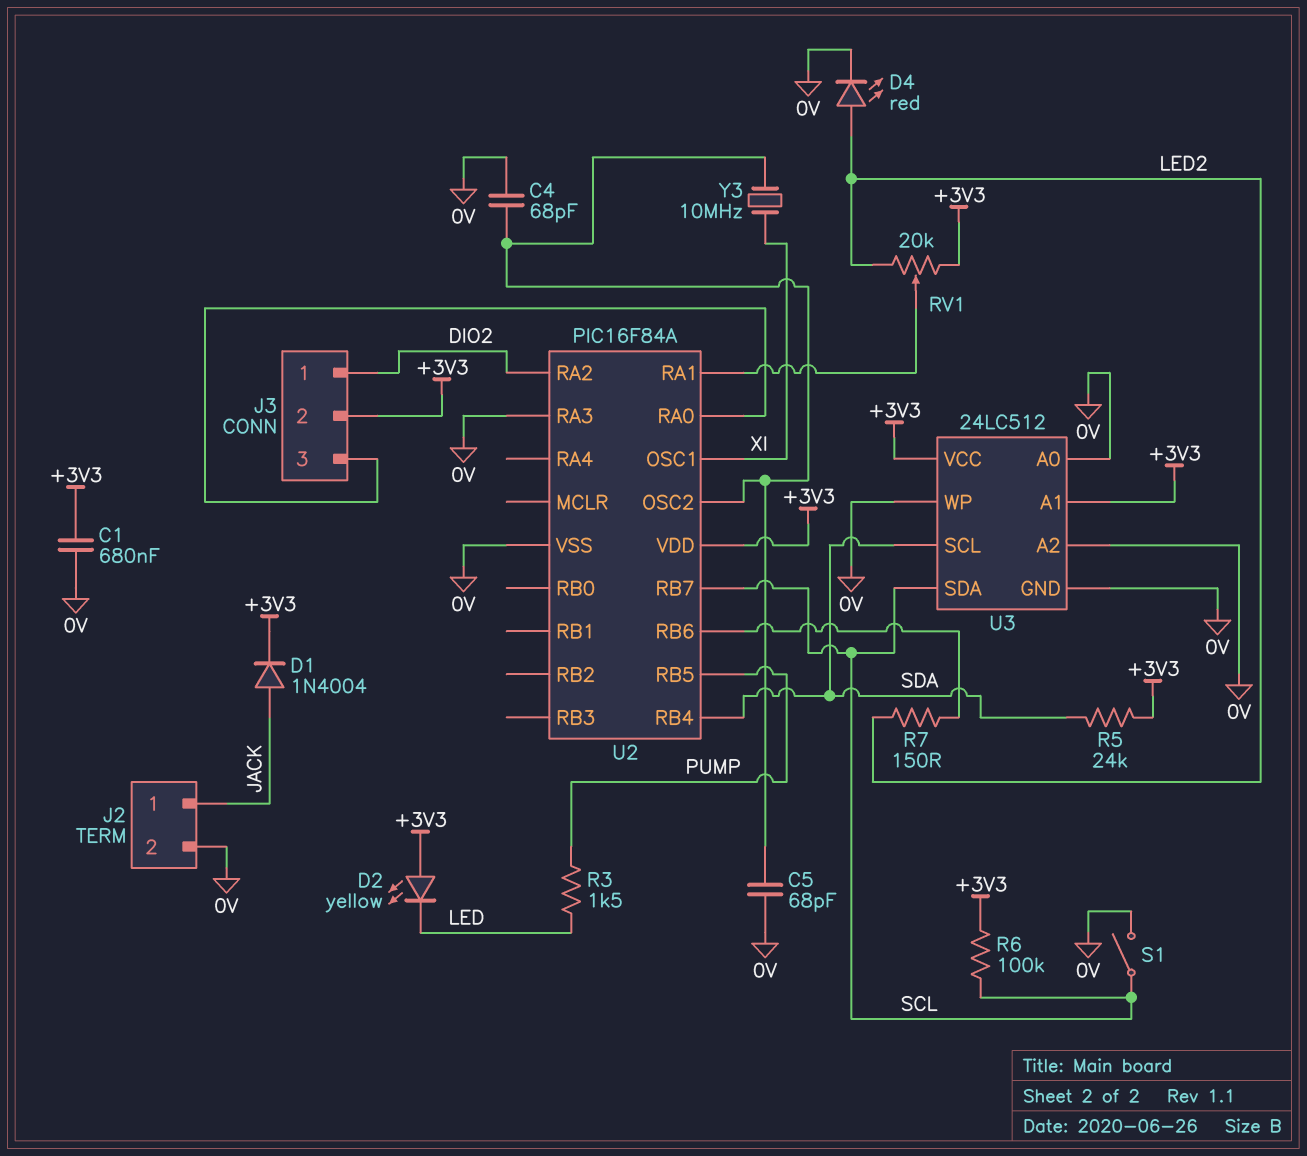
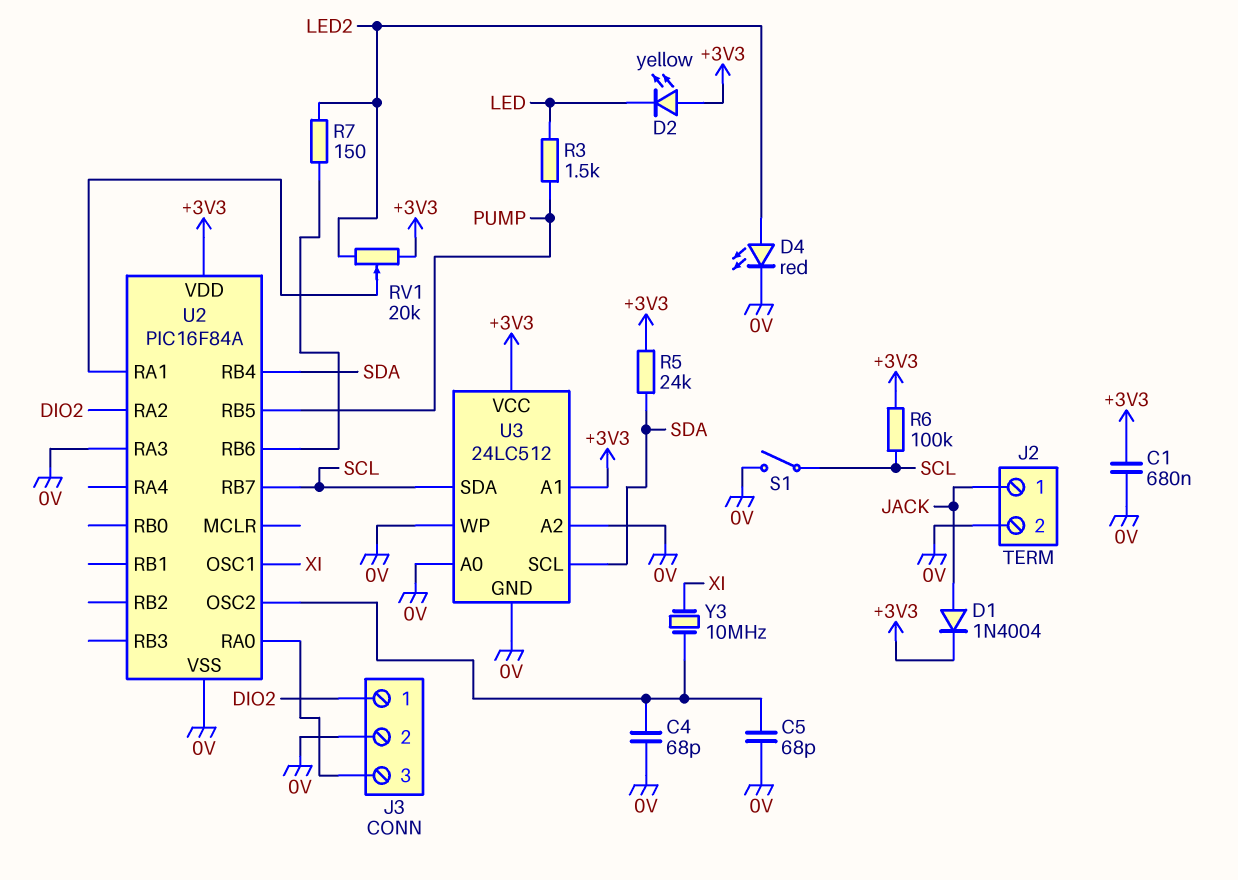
J3 pin 2: +3V3 -> 0V

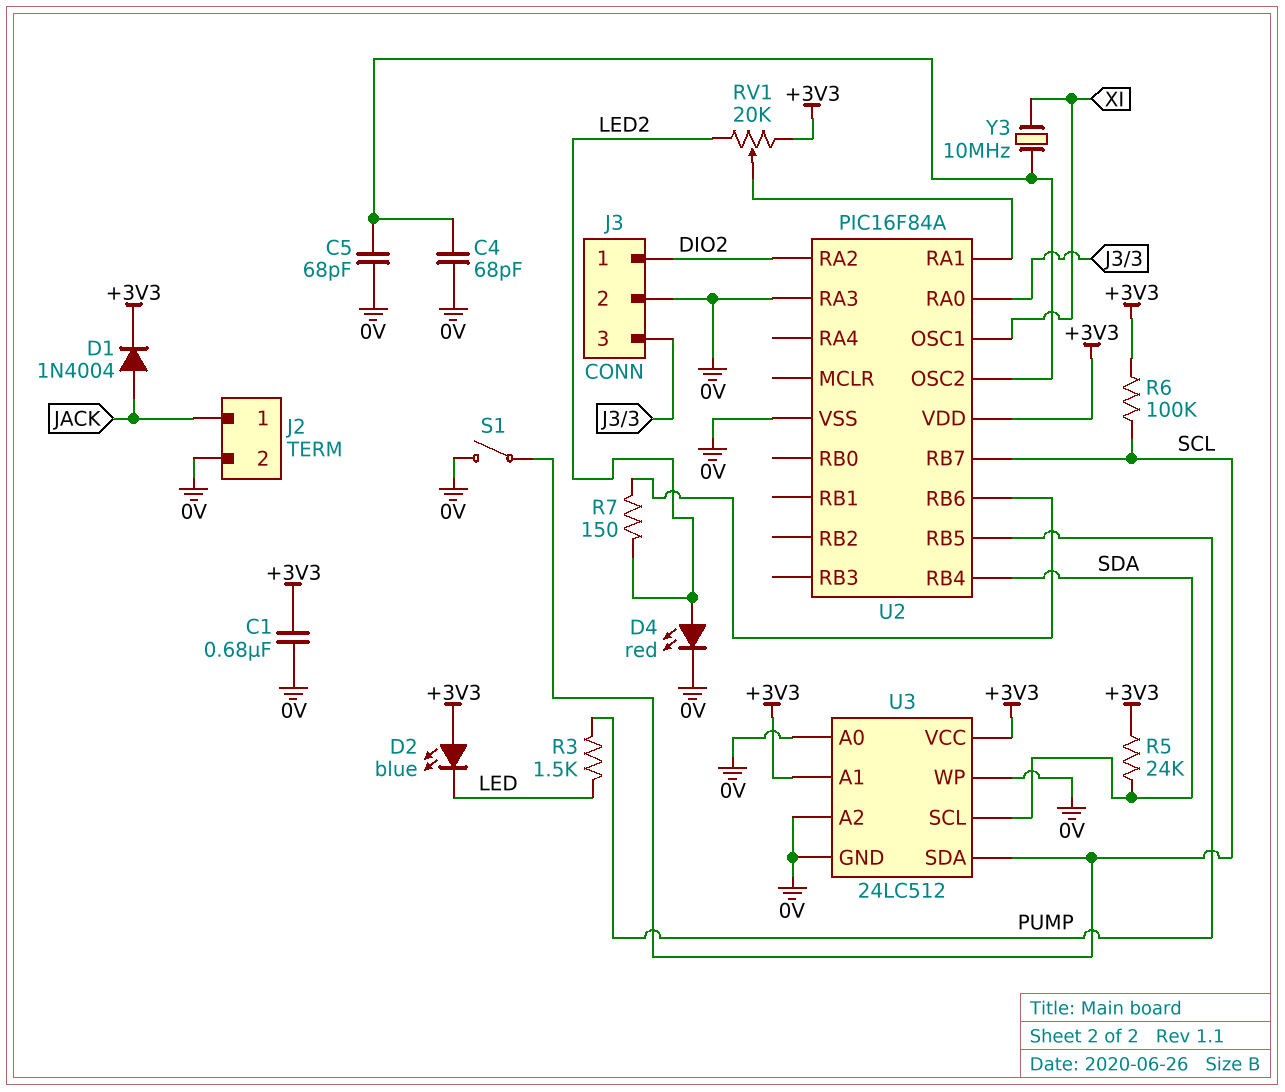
D2: LED yellow (A +3V3, K LED) -> LED blue (A +3V3, K LED)

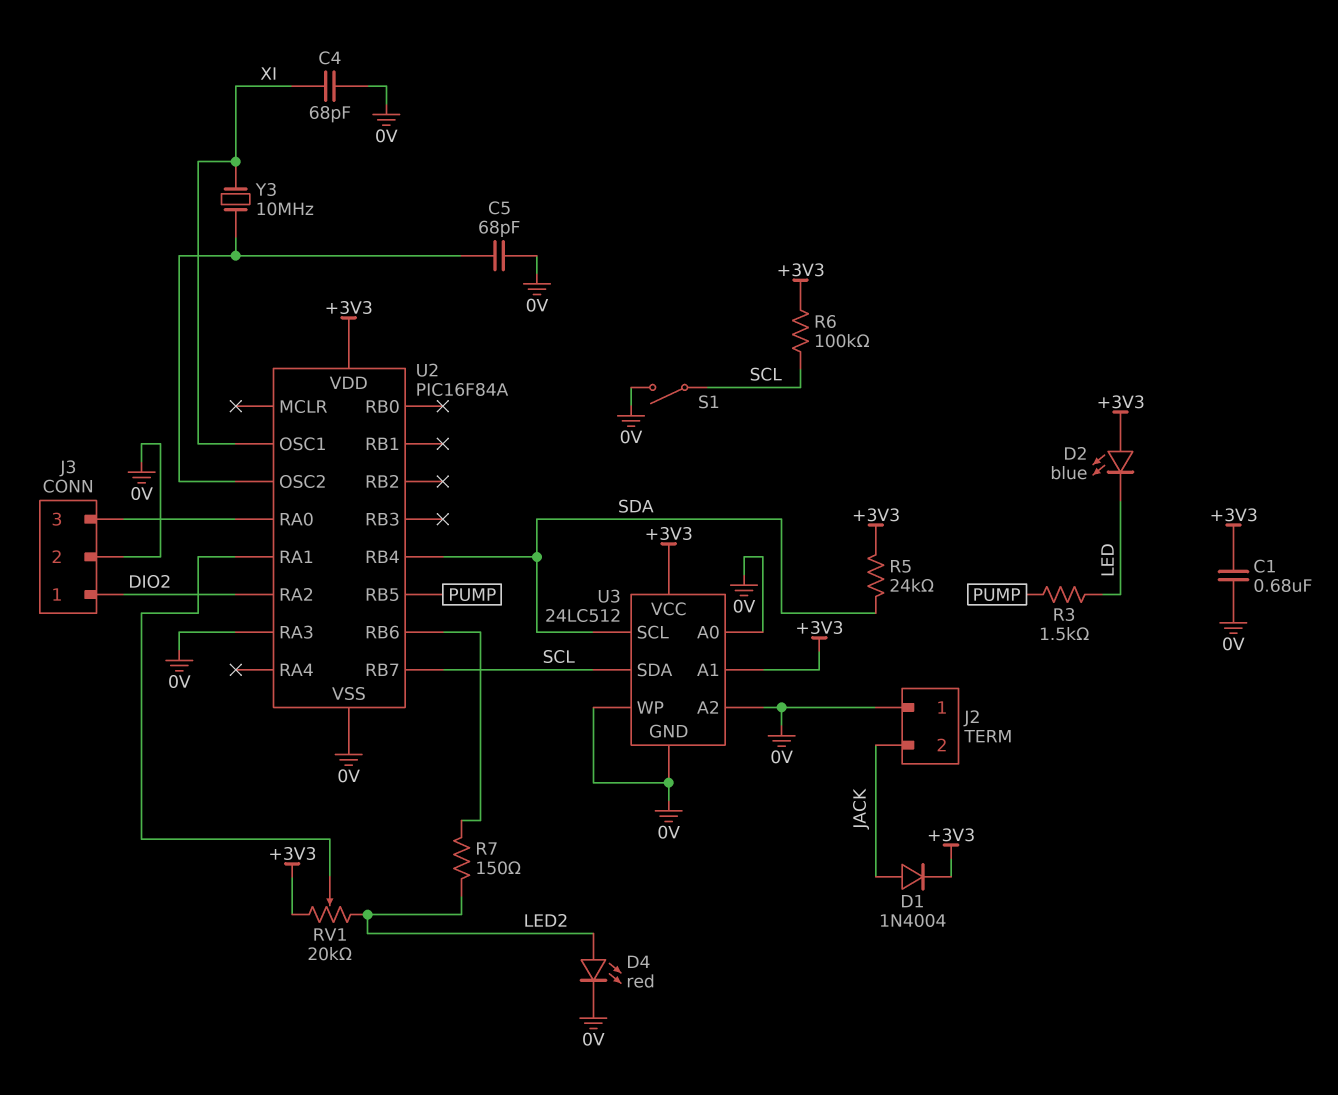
C4: 68pF (0V, U2/OSC2) -> 68pF (0V, XI)
J2 pin 1: JACK -> 0V
J2 pin 2: 0V -> JACK

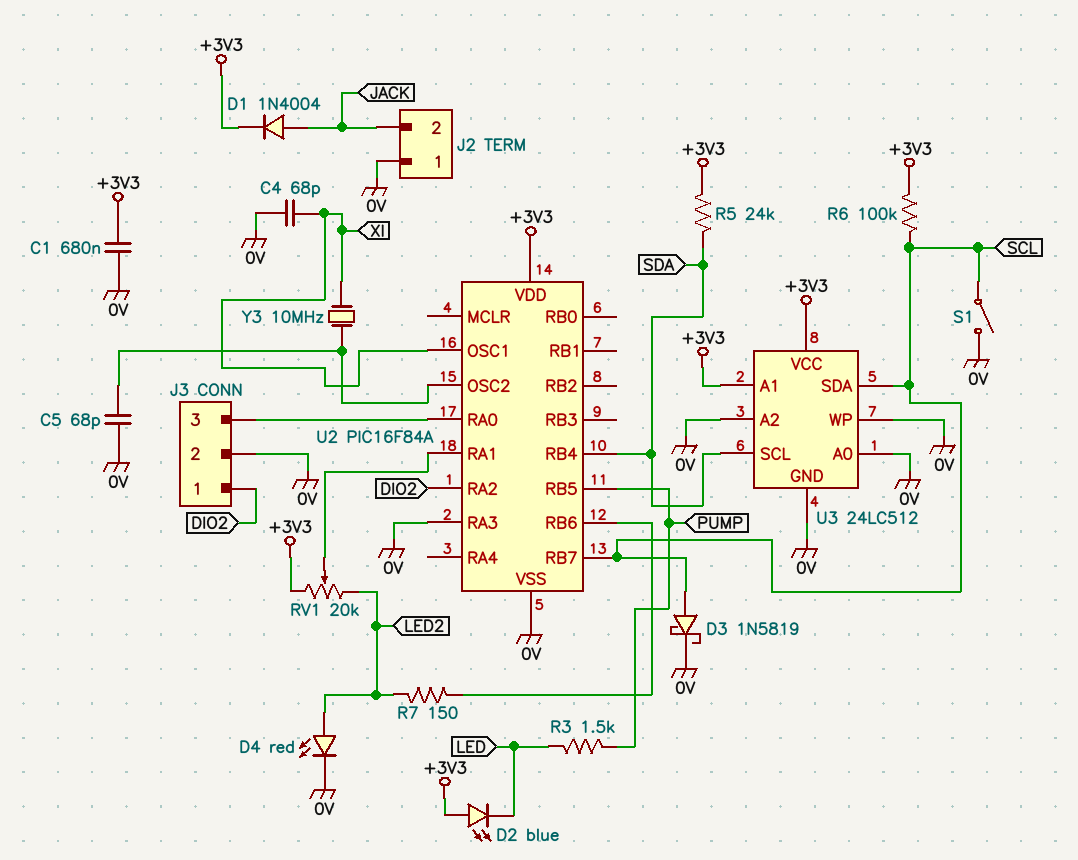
D3: none -> schottky 1N5819 (A SCL, K 0V)

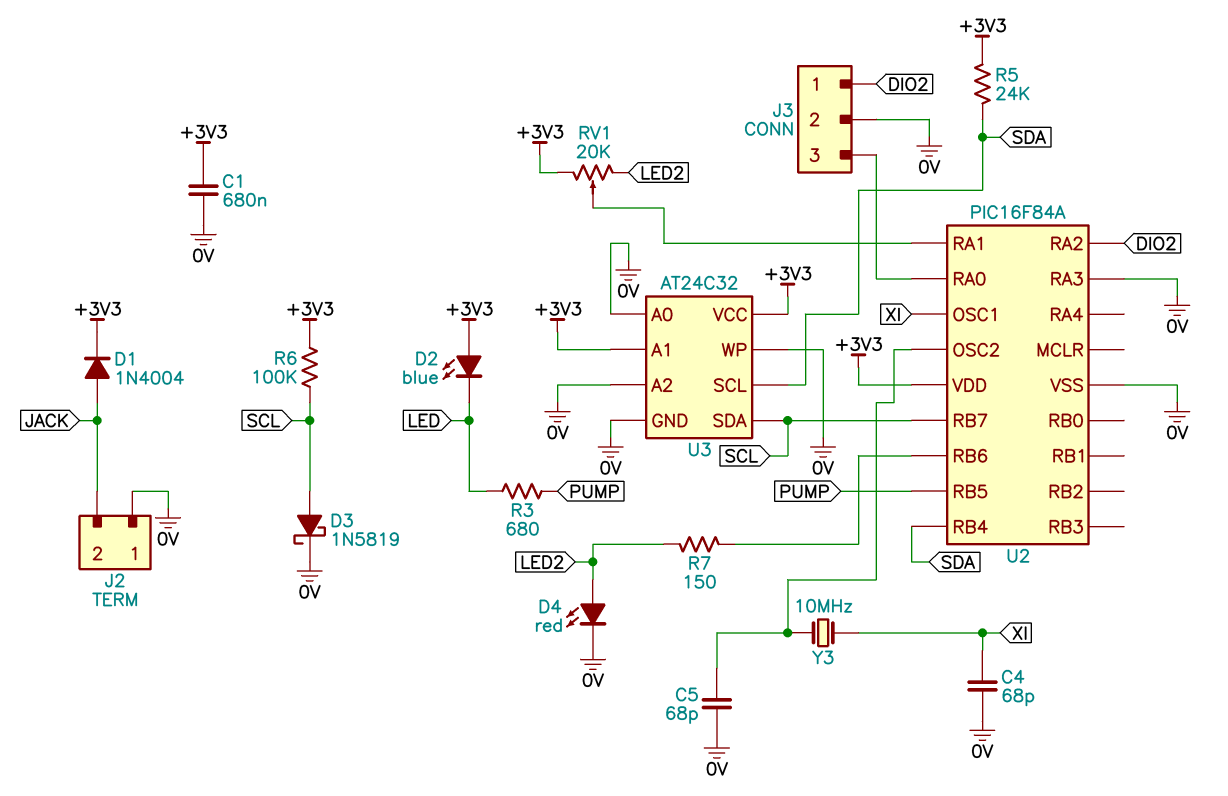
R3: 1.5k (LED, PUMP) -> 680 (LED, PUMP)
S1: switch (0V, SCL) -> none
U3: 24LC512 -> AT24C32

